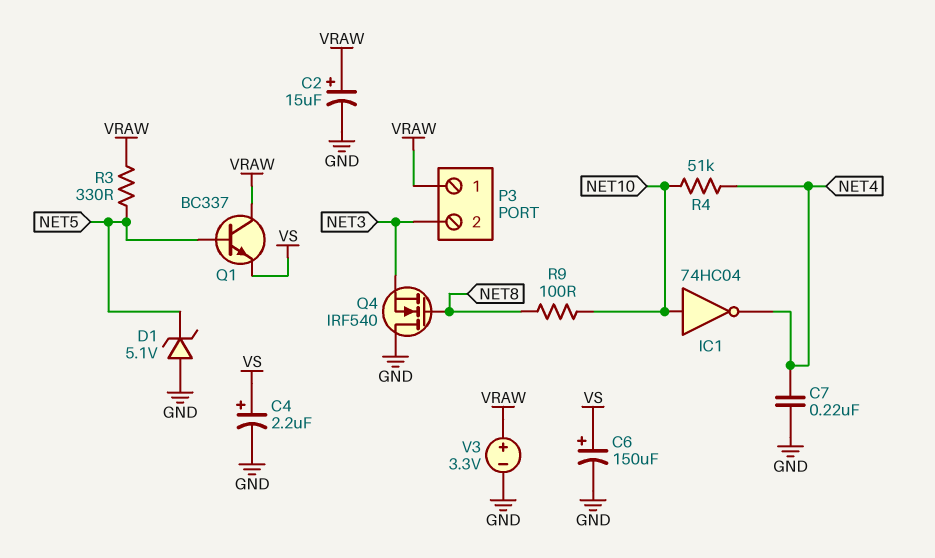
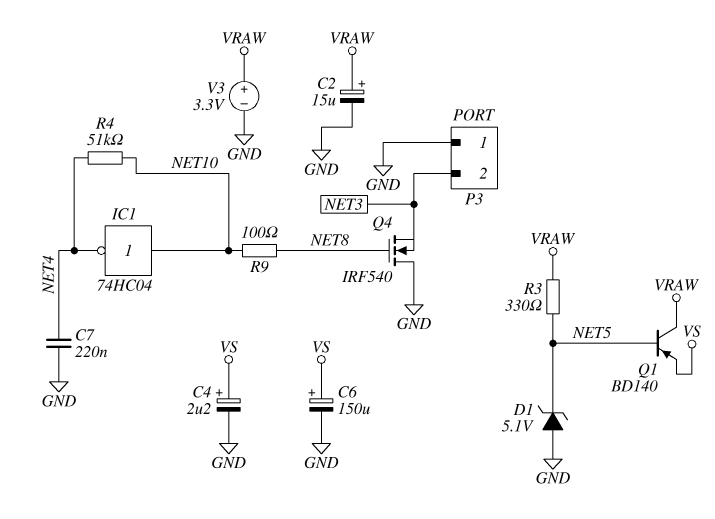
P3 pin 1: VRAW -> GND
Q1: NPN BC337 (B NET5, C VRAW, E VS) -> PNP BD140 (B NET5, C VRAW, E VS)

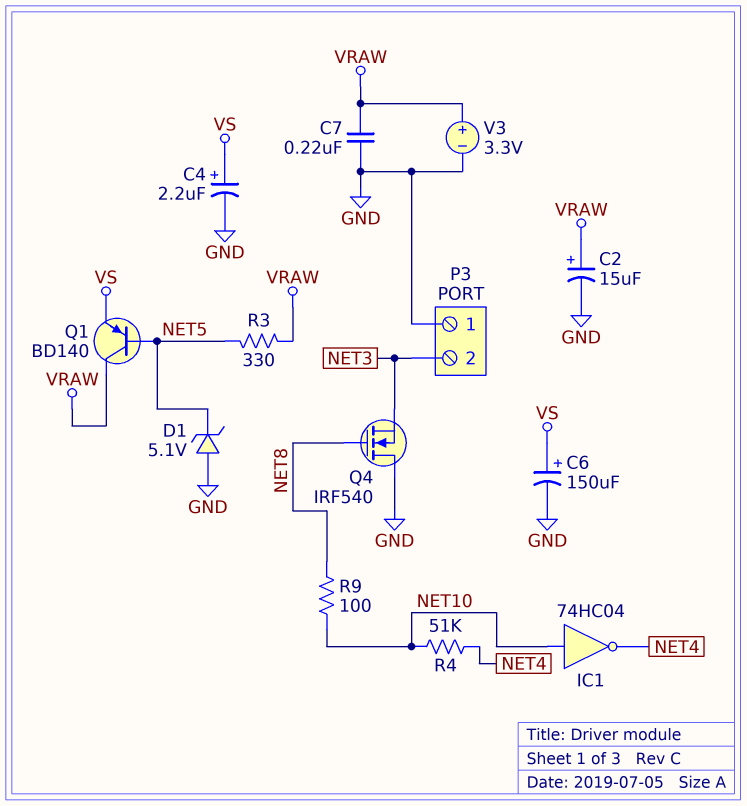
C7: 220nF (GND, NET4) -> 220nF (GND, VRAW)

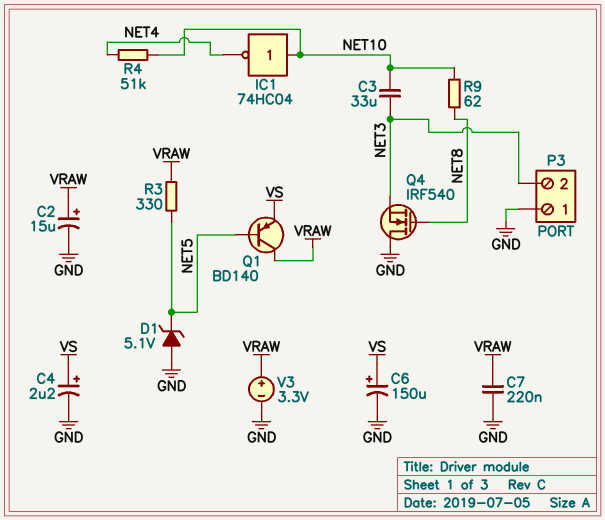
C3: none -> 33uF (NET3, NET10)
R9: 100 (NET8, NET10) -> 62 (NET8, NET10)

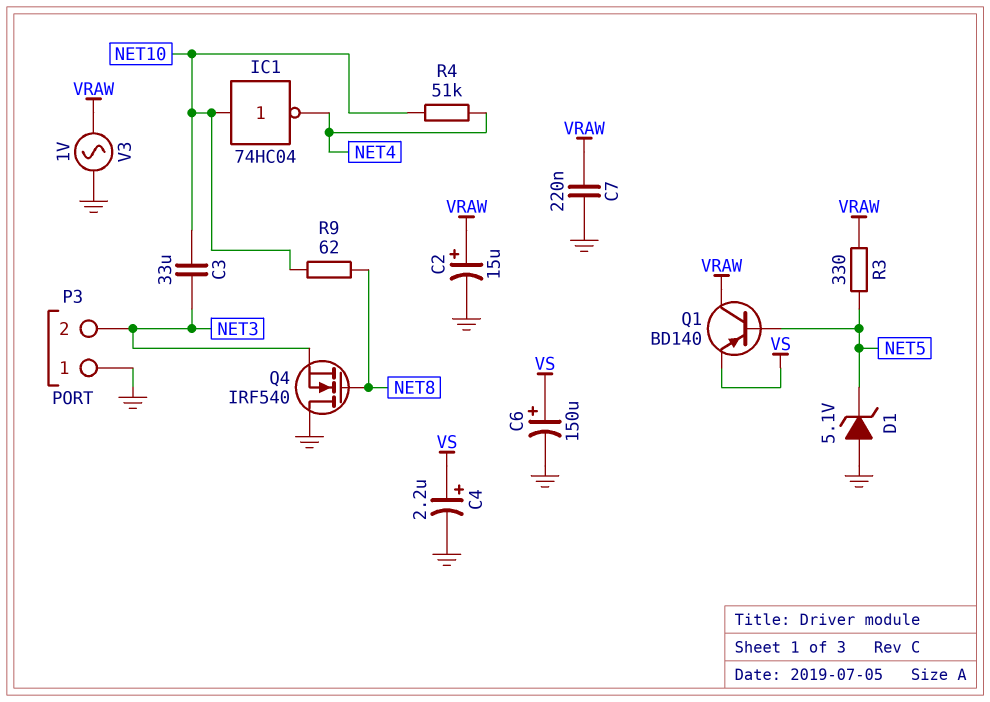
V3: 3.3V (plus VRAW, minus GND) -> AC 1V (GND, VRAW)

